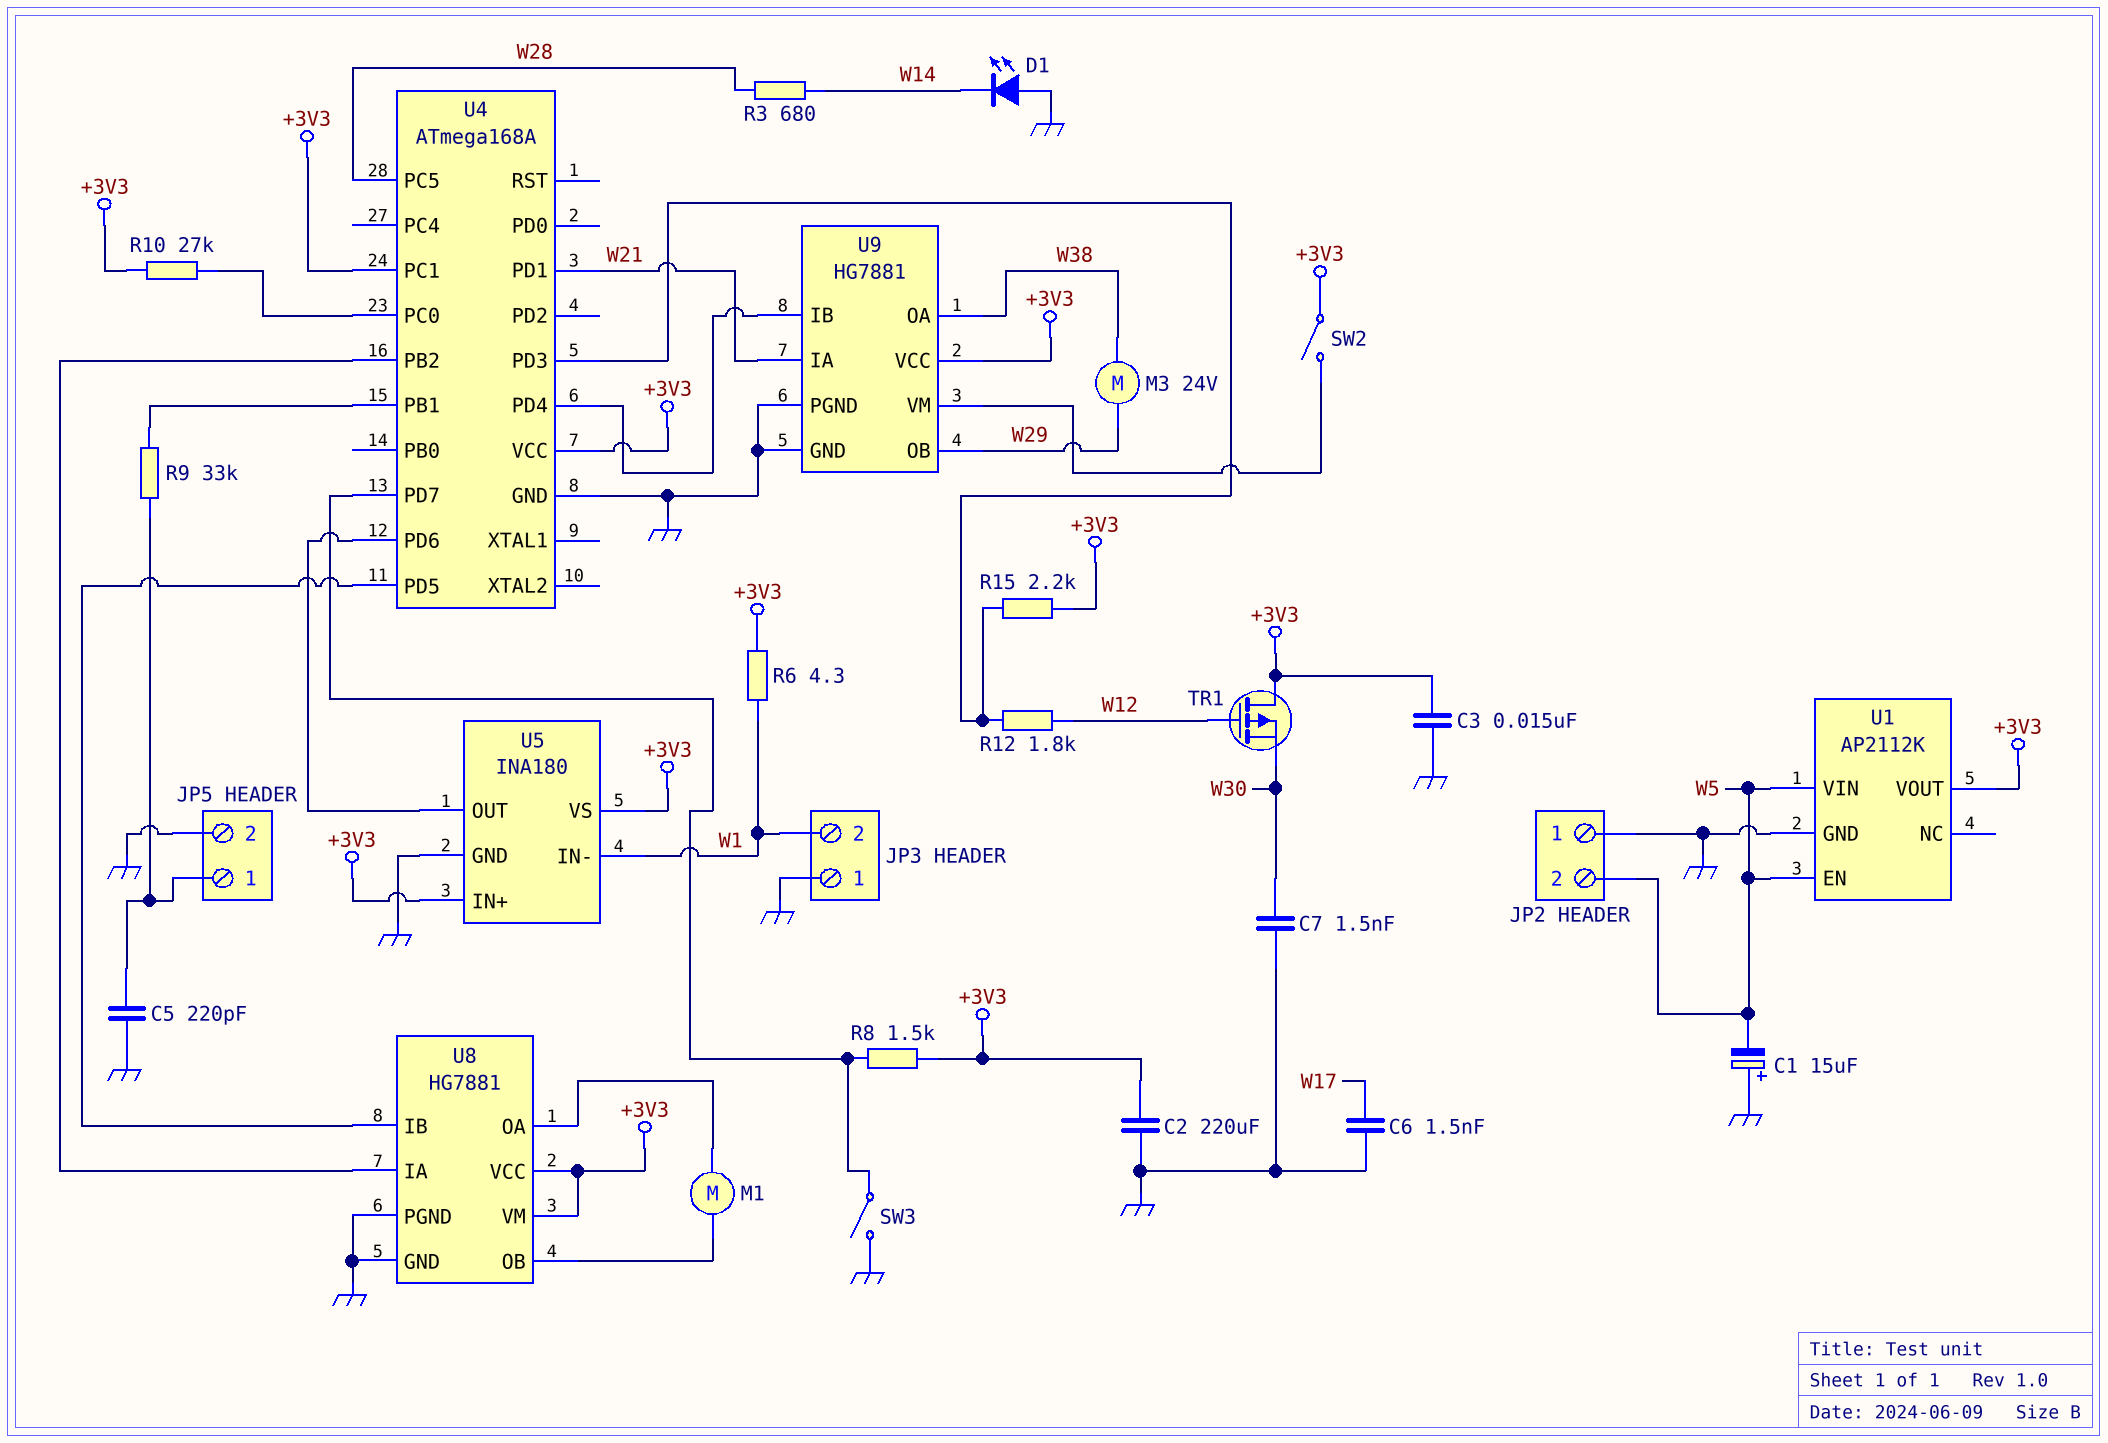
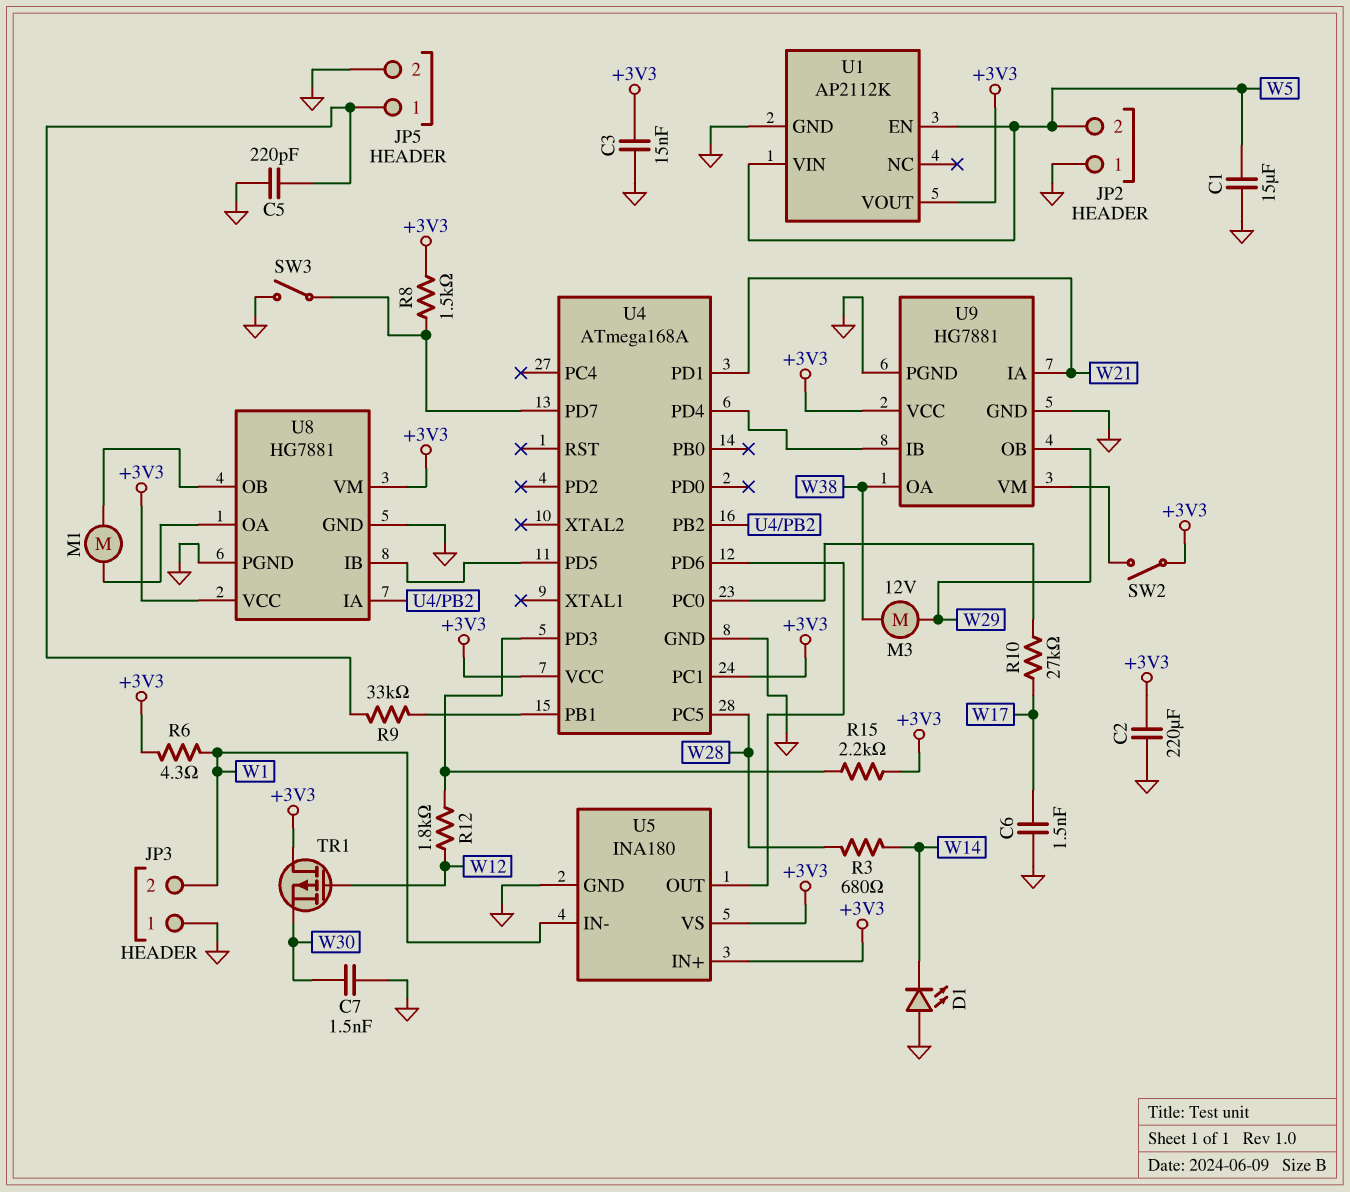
C1: 15uF (plus GND, minus W5) -> 15uF (GND, W5)
M3: motor 24V (W29, W38) -> motor 12V (W29, W38)
R10: 27k (+3V3, U4/PC0) -> 27k (U4/PC0, W17)

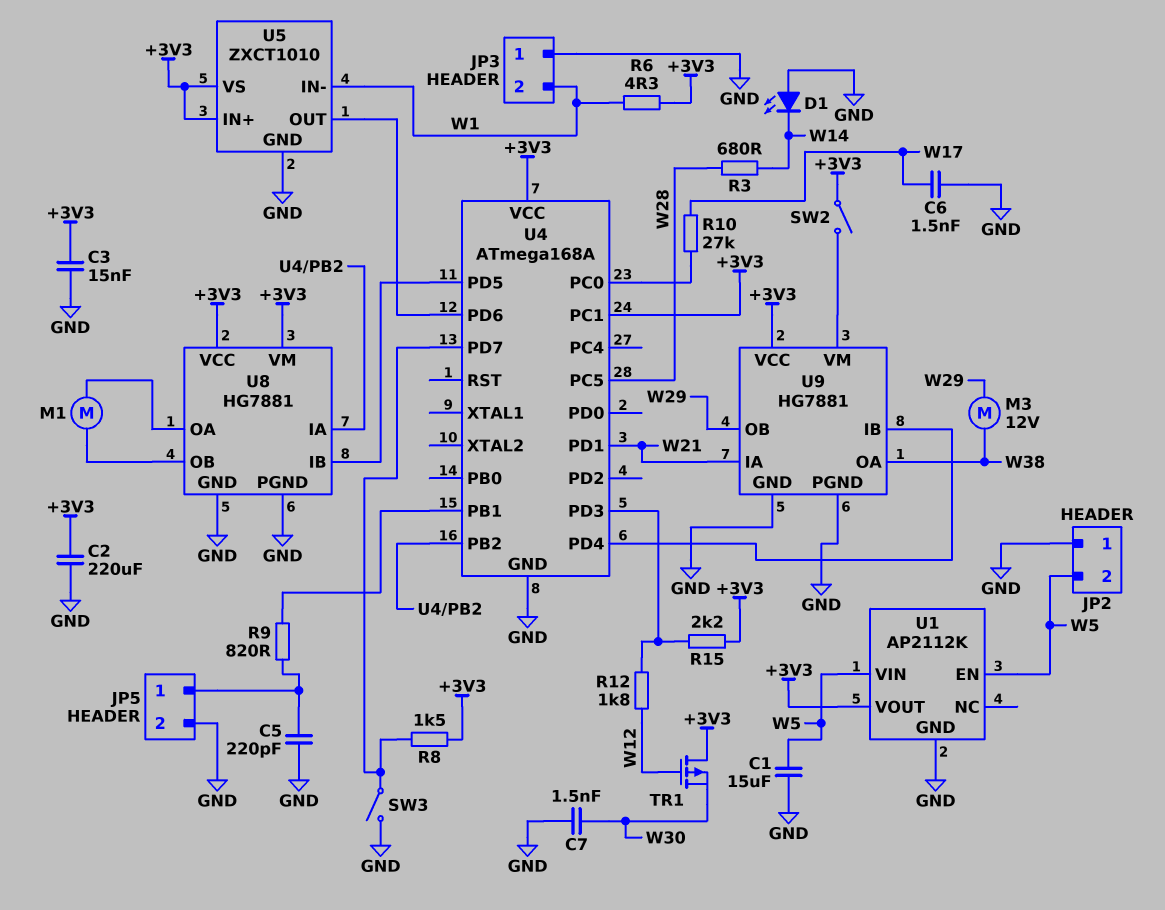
R9: 33k (JP5/1, U4/PB1) -> 820 (JP5/1, U4/PB1)
U5: INA180 -> ZXCT1010

